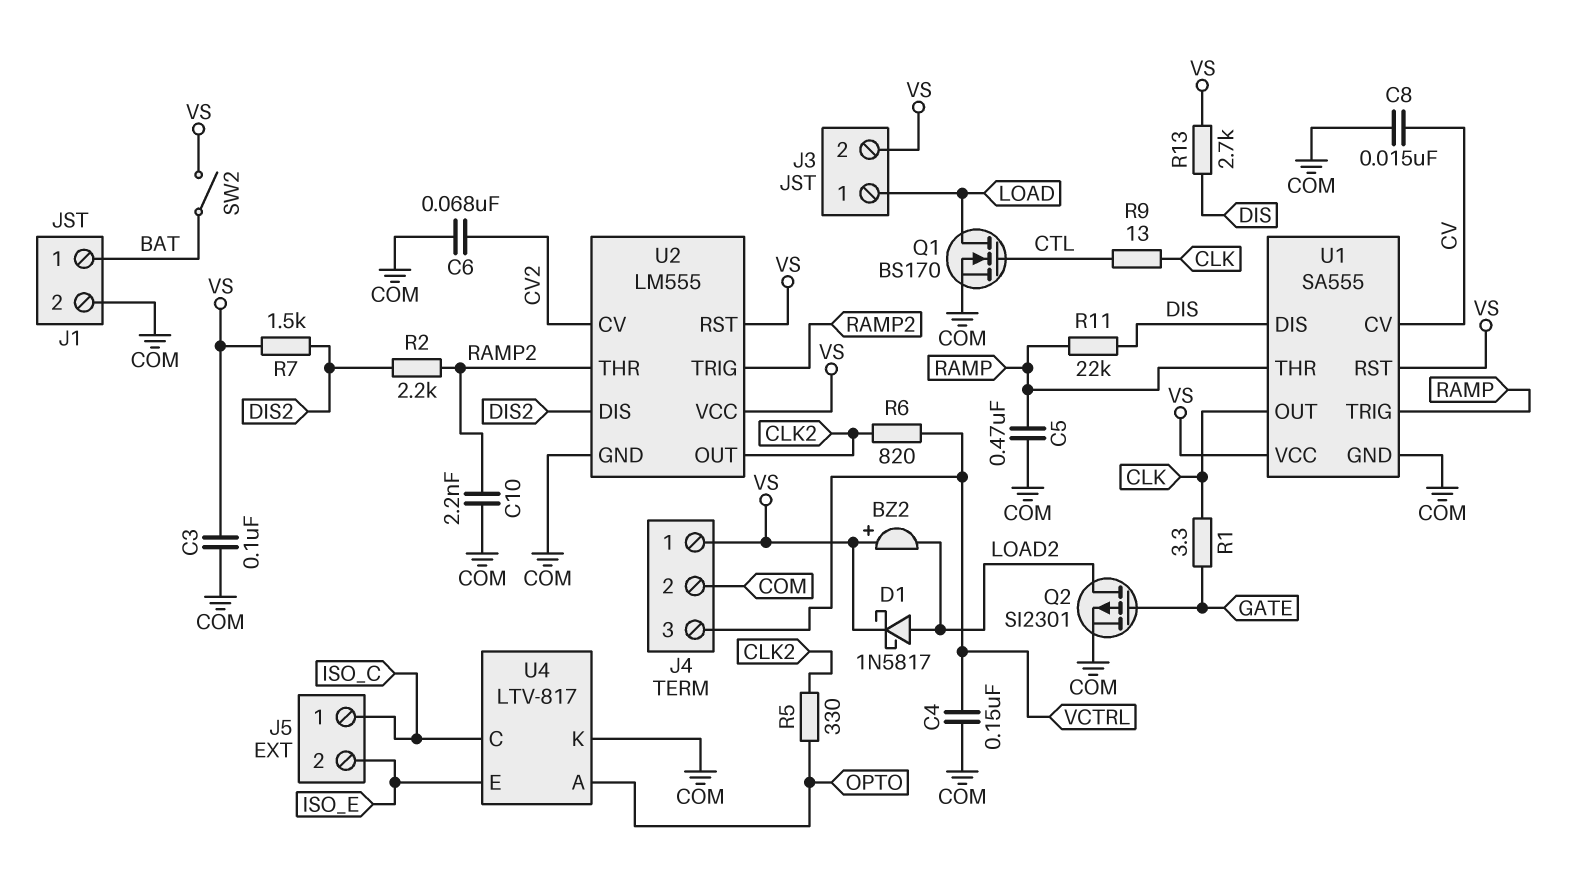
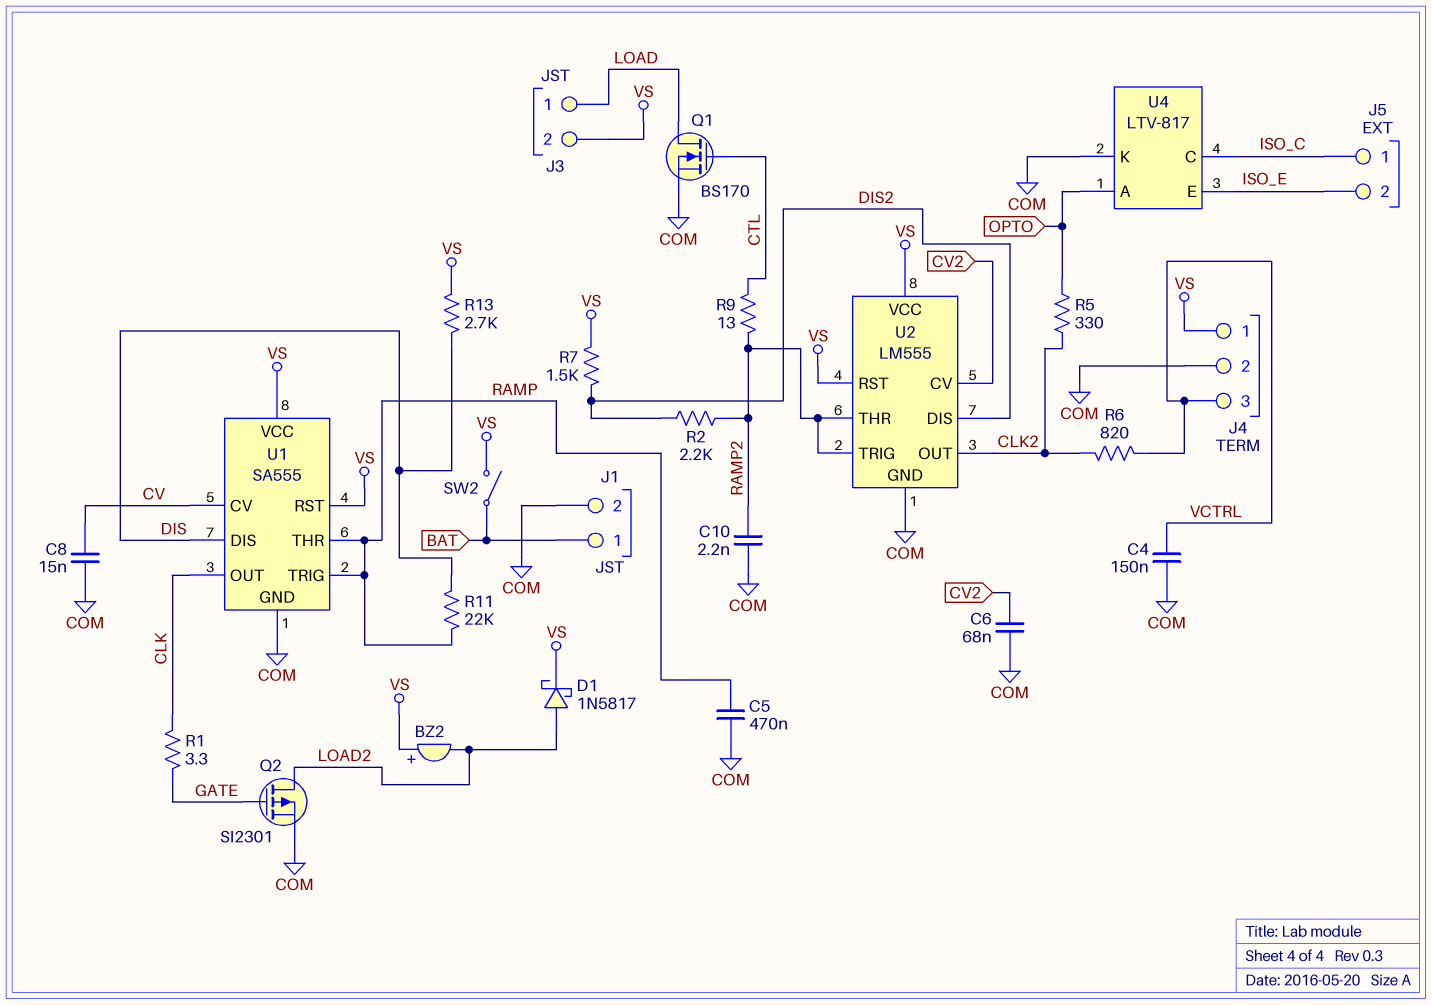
C3: 100nF (COM, VS) -> none
R9: 13 (CLK, CTL) -> 13 (CTL, RAMP2)

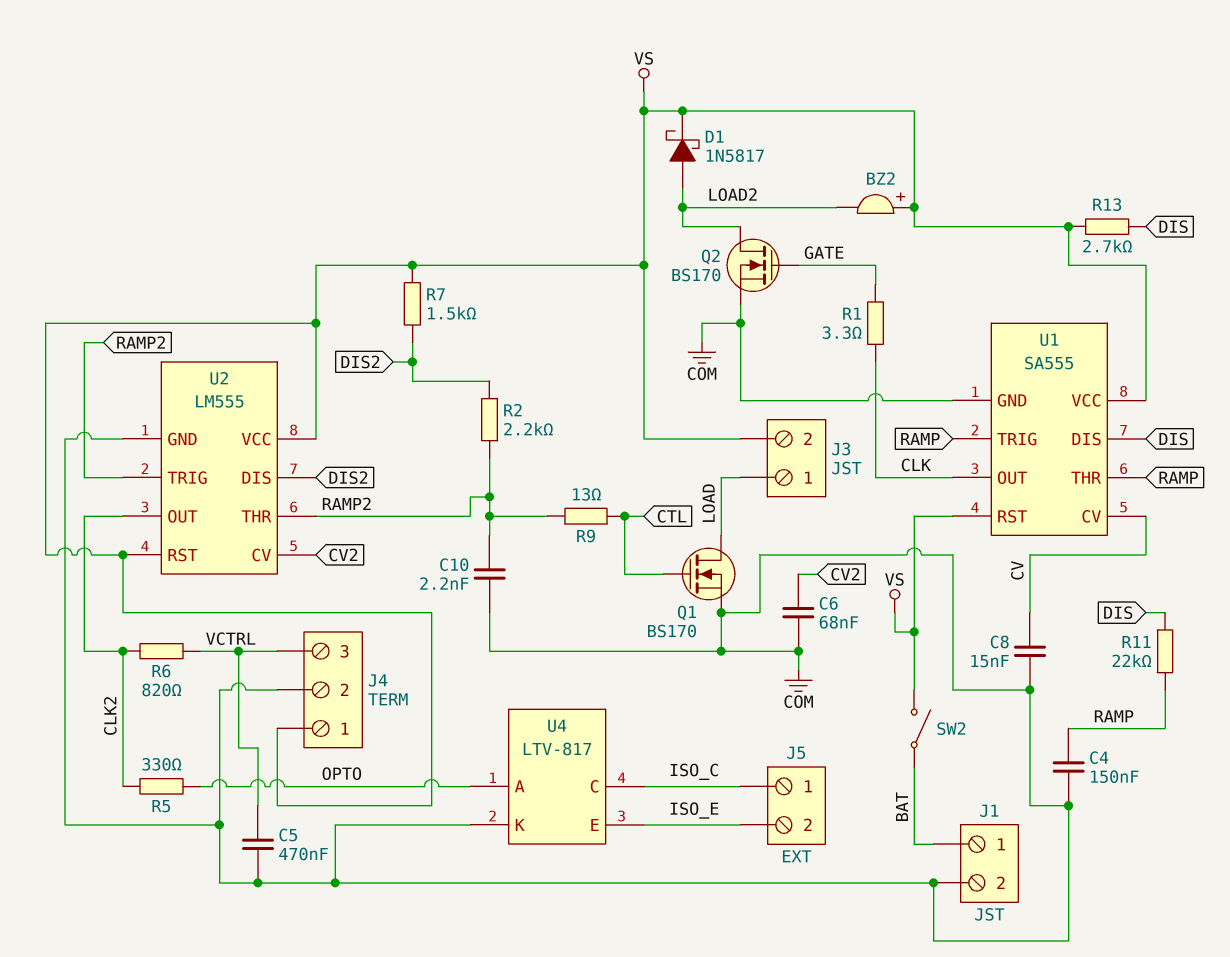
C4: 150nF (COM, VCTRL) -> 150nF (COM, RAMP)
C5: 470nF (COM, RAMP) -> 470nF (COM, VCTRL)
Q2: PMOS SI2301 (G GATE, D LOAD2, S COM) -> NMOS BS170 (G GATE, D LOAD2, S COM)

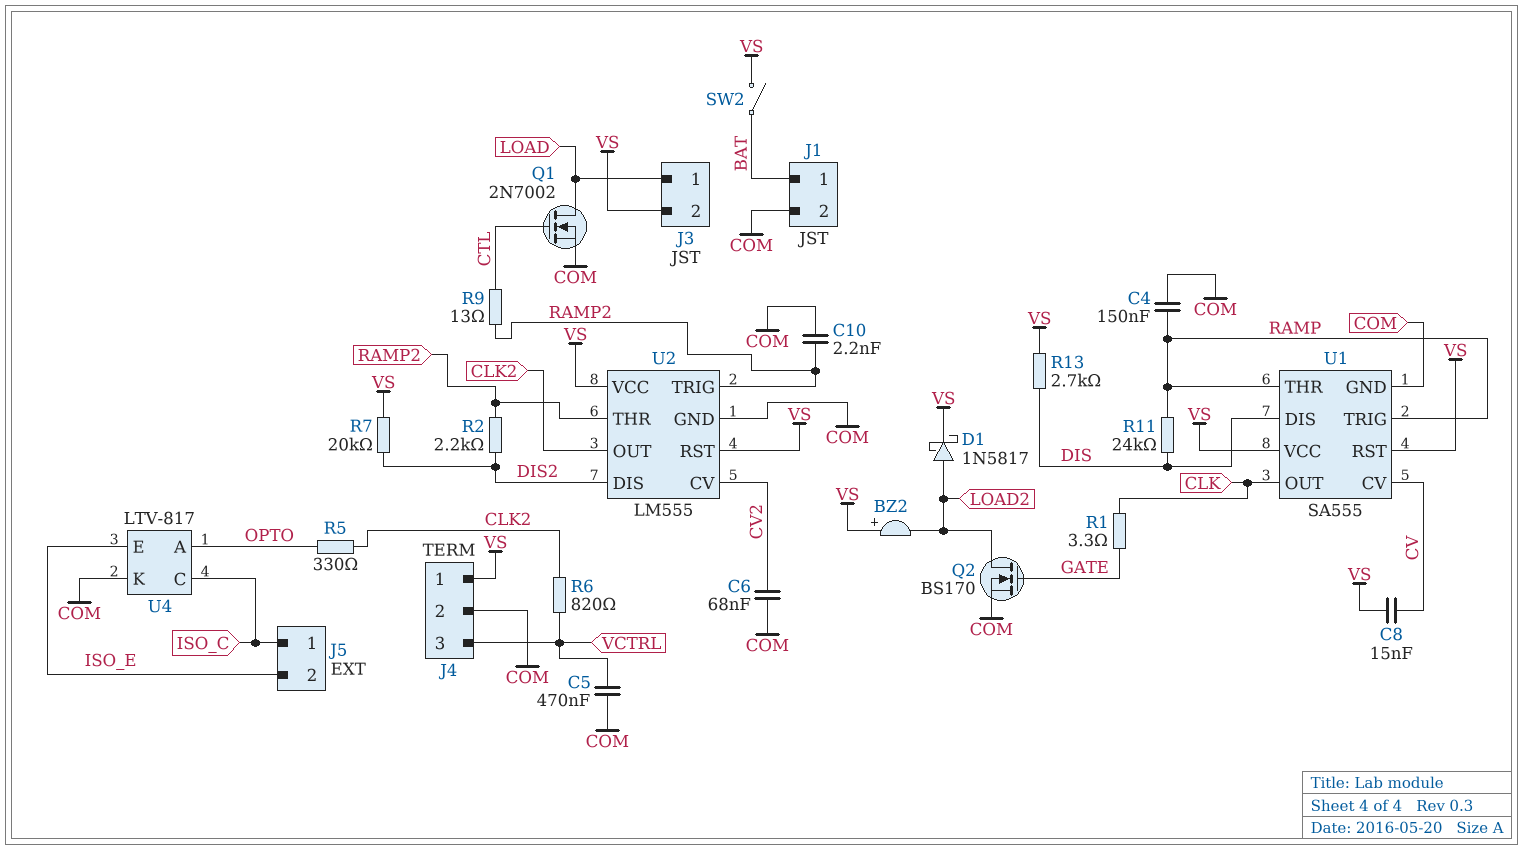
C8: 15nF (COM, CV) -> 15nF (CV, VS)
Q1: NMOS BS170 (G CTL, D LOAD, S COM) -> NMOS 2N7002 (G CTL, D LOAD, S COM)
R7: 1.5k (DIS2, VS) -> 20k (DIS2, VS)
R11: 22k (DIS, RAMP) -> 24k (DIS, RAMP)

